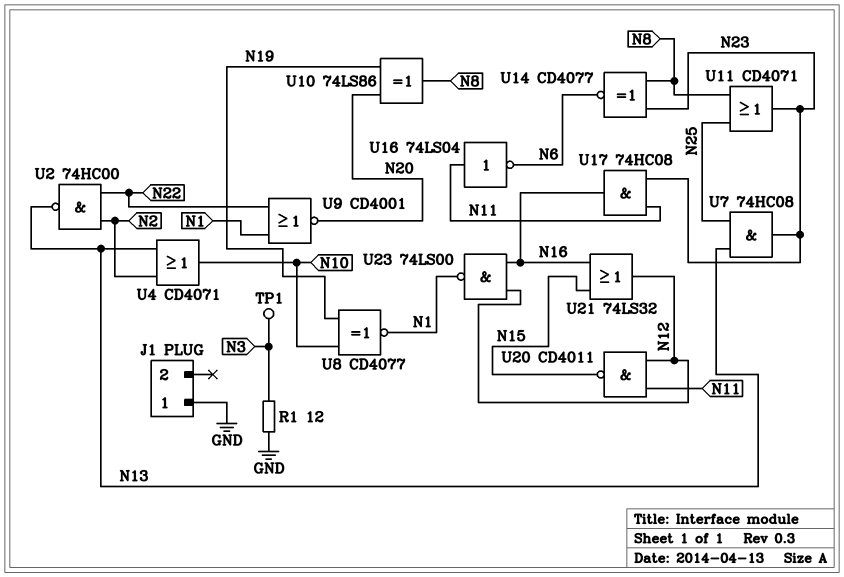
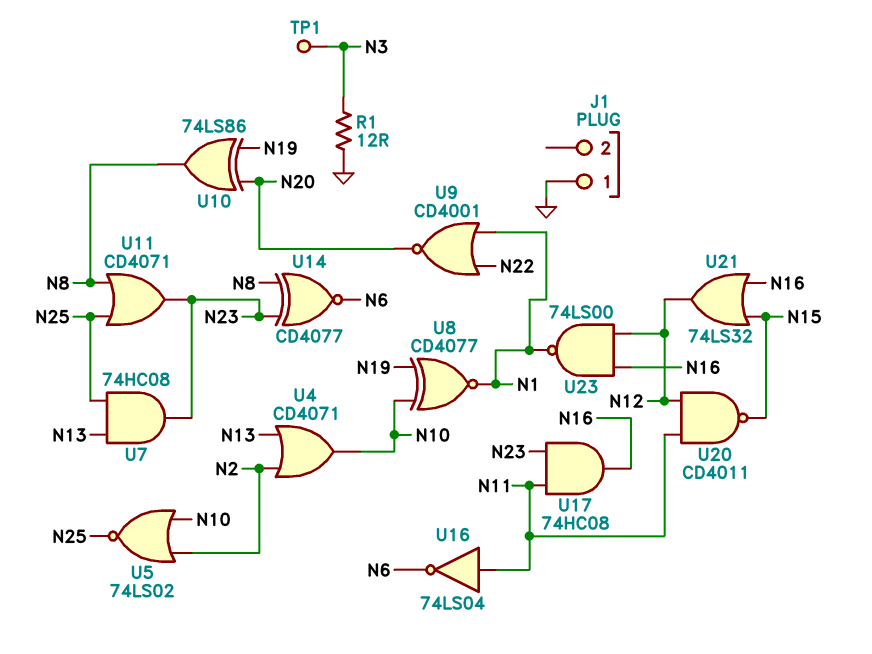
U2: NAND 74HC00 (in N2, in N22, out N13) -> none
U5: none -> NOR 74LS02 (in N2, in N10, out N25)

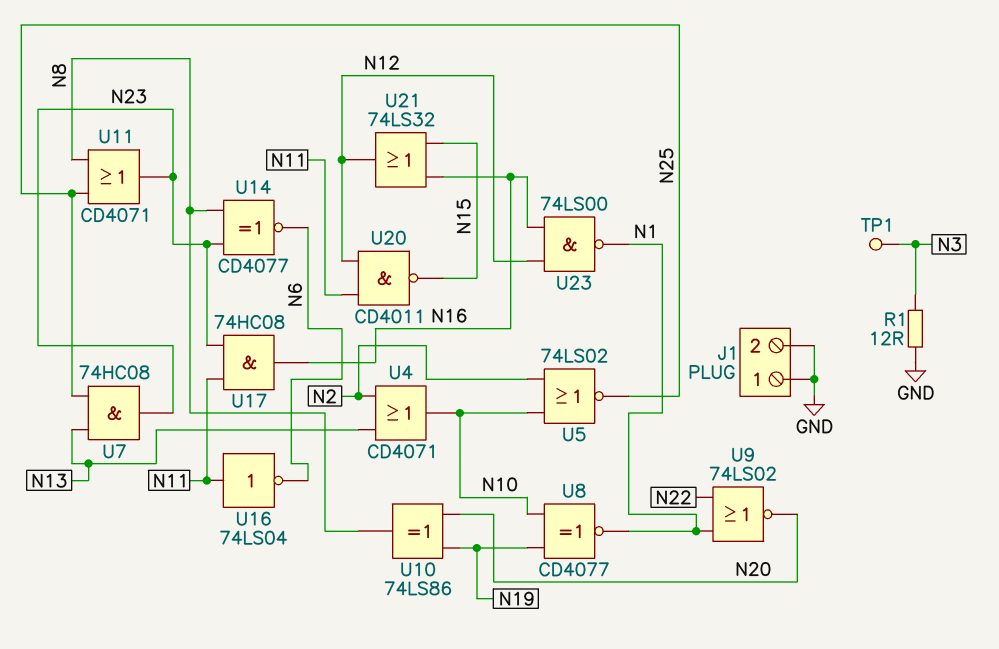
J1 pin 2: none -> GND
U9: NOR CD4001 (in N1, in N22, out N20) -> NOR 74LS02 (in N1, in N22, out N20)

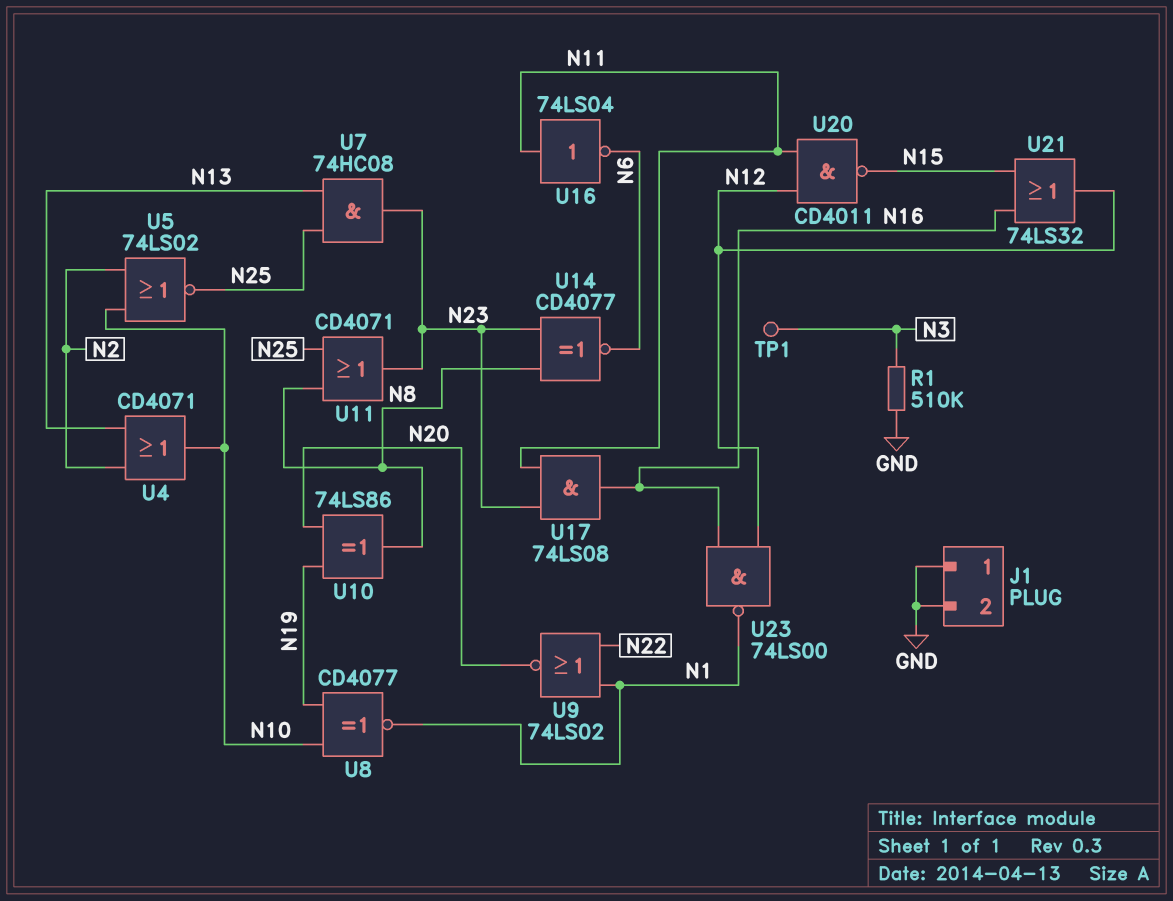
R1: 12 (GND, N3) -> 510k (GND, N3)
U17: AND 74HC08 (in N11, in N23, out N16) -> AND 74LS08 (in N11, in N23, out N16)

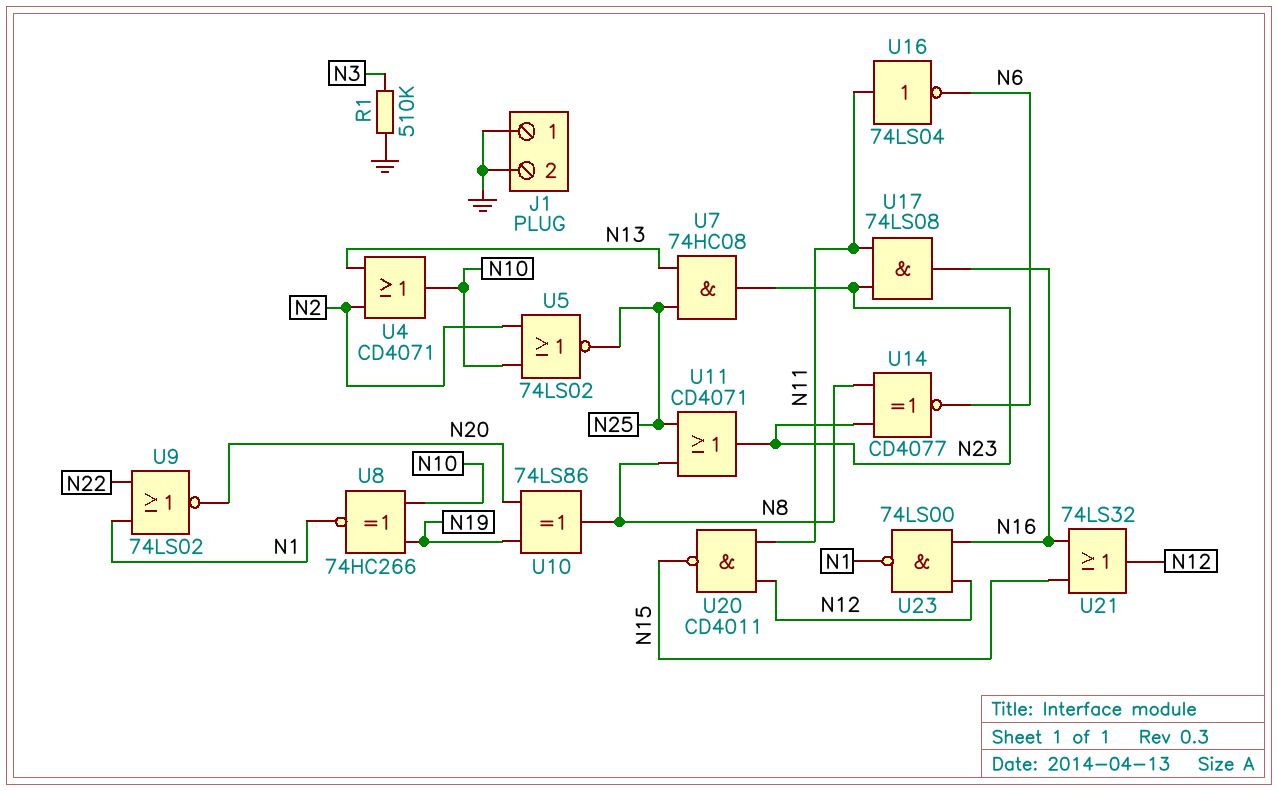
TP1: test point (N3) -> none
U8: XNOR CD4077 (in N10, in N19, out N1) -> XNOR 74HC266 (in N10, in N19, out N1)

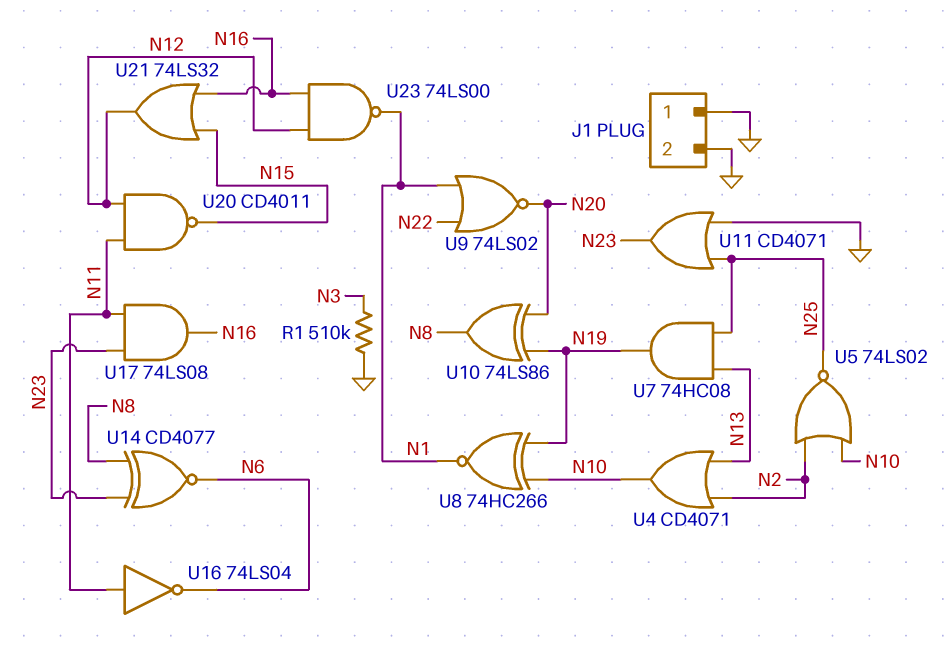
U7: AND 74HC08 (in N13, in N25, out N23) -> AND 74HC08 (in N13, in N25, out N19)
U11: OR CD4071 (in N8, in N25, out N23) -> OR CD4071 (in GND, in N25, out N23)

